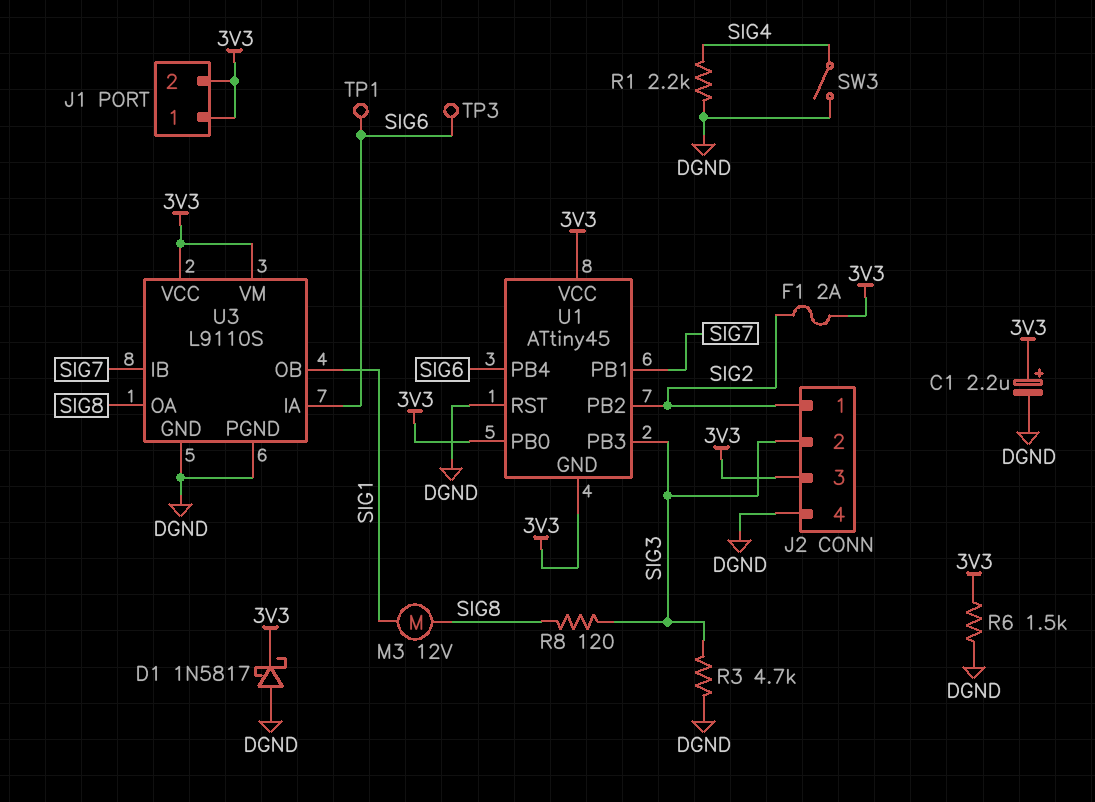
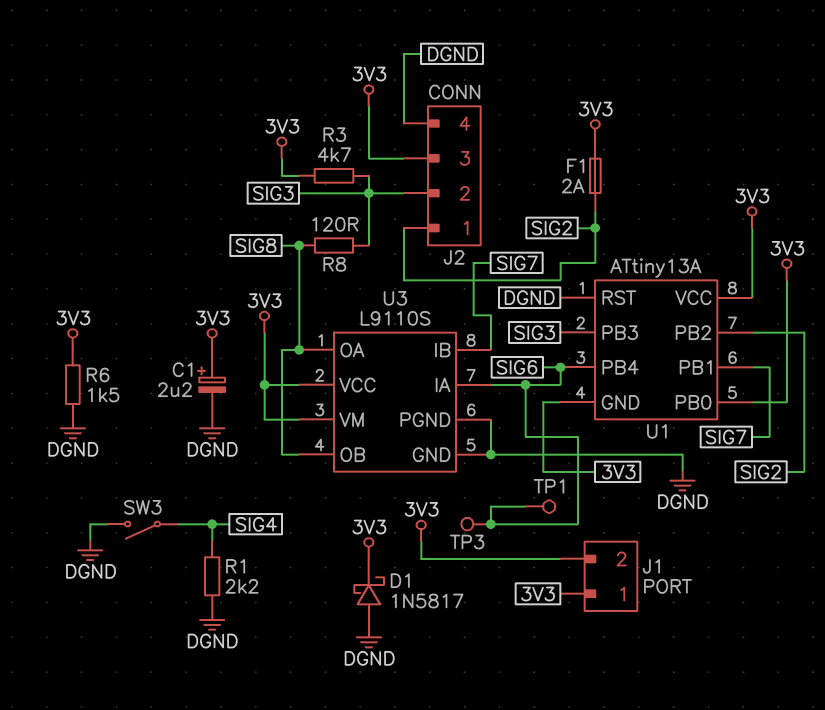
M3: motor 12V (SIG1, SIG8) -> none
R3: 4.7k (DGND, SIG3) -> 4.7k (3V3, SIG3)
U1: ATtiny45 -> ATtiny13A
U3 pin OB: SIG1 -> SIG8

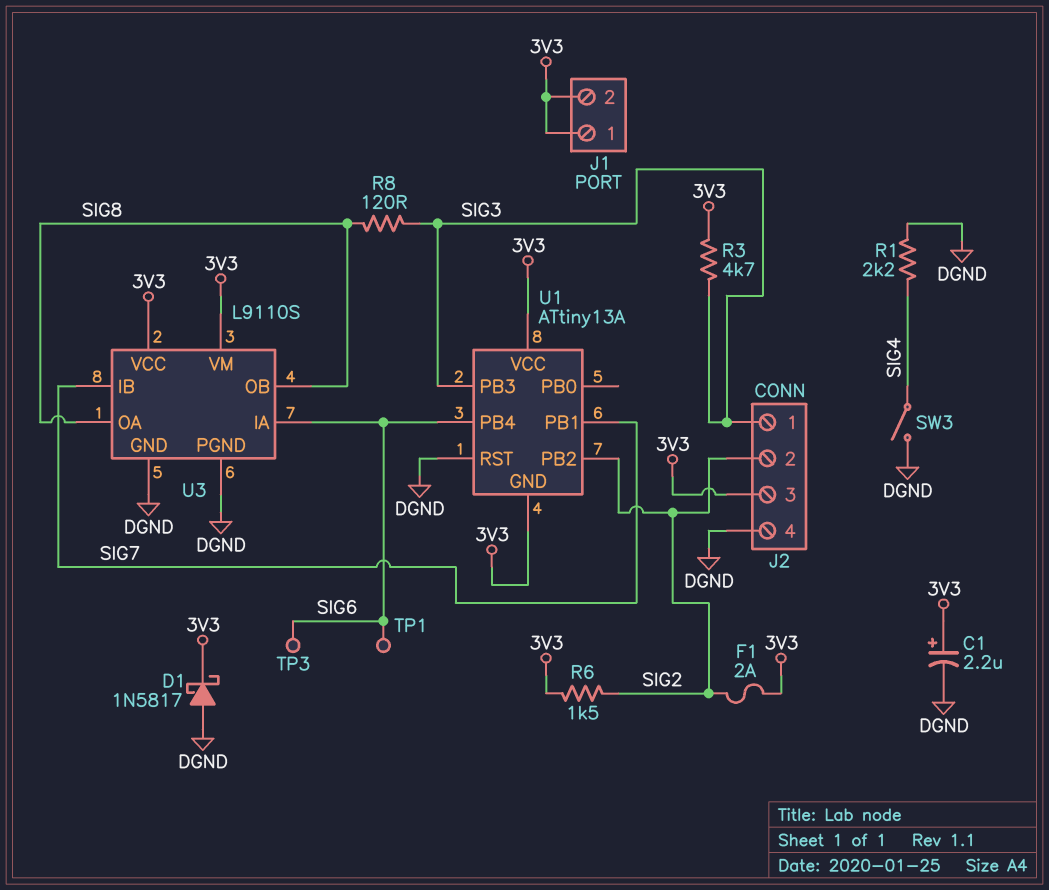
J2 pin 1: SIG2 -> SIG3
J2 pin 2: SIG3 -> SIG2
R6: 1.5k (3V3, DGND) -> 1.5k (3V3, SIG2)
U1 pin PB0: 3V3 -> none

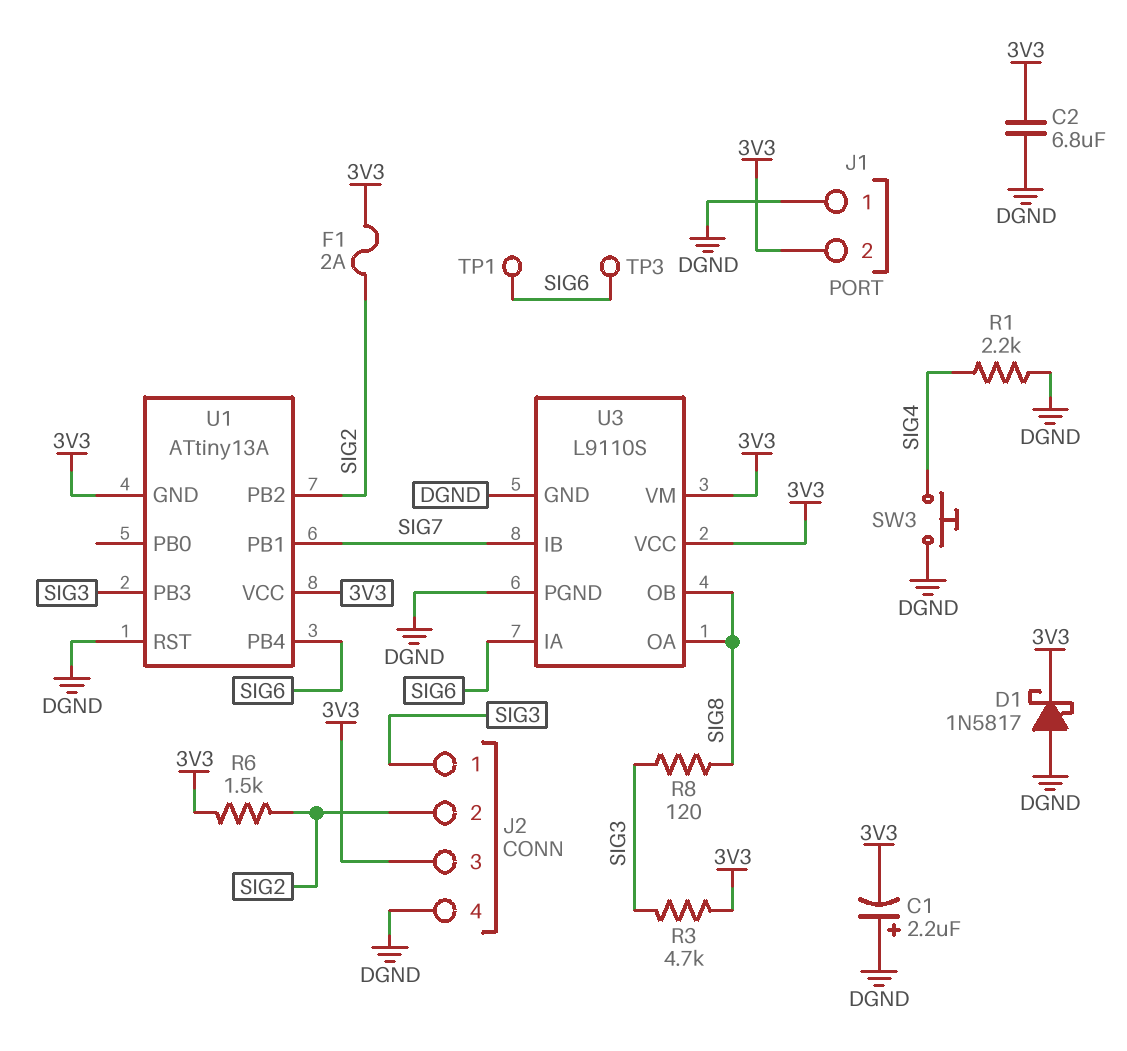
C1: 2.2uF (plus 3V3, minus DGND) -> 2.2uF (plus DGND, minus 3V3)
C2: none -> 6.8uF (3V3, DGND)
J1 pin 1: 3V3 -> DGND
SW3: switch (DGND, SIG4) -> button (DGND, SIG4)

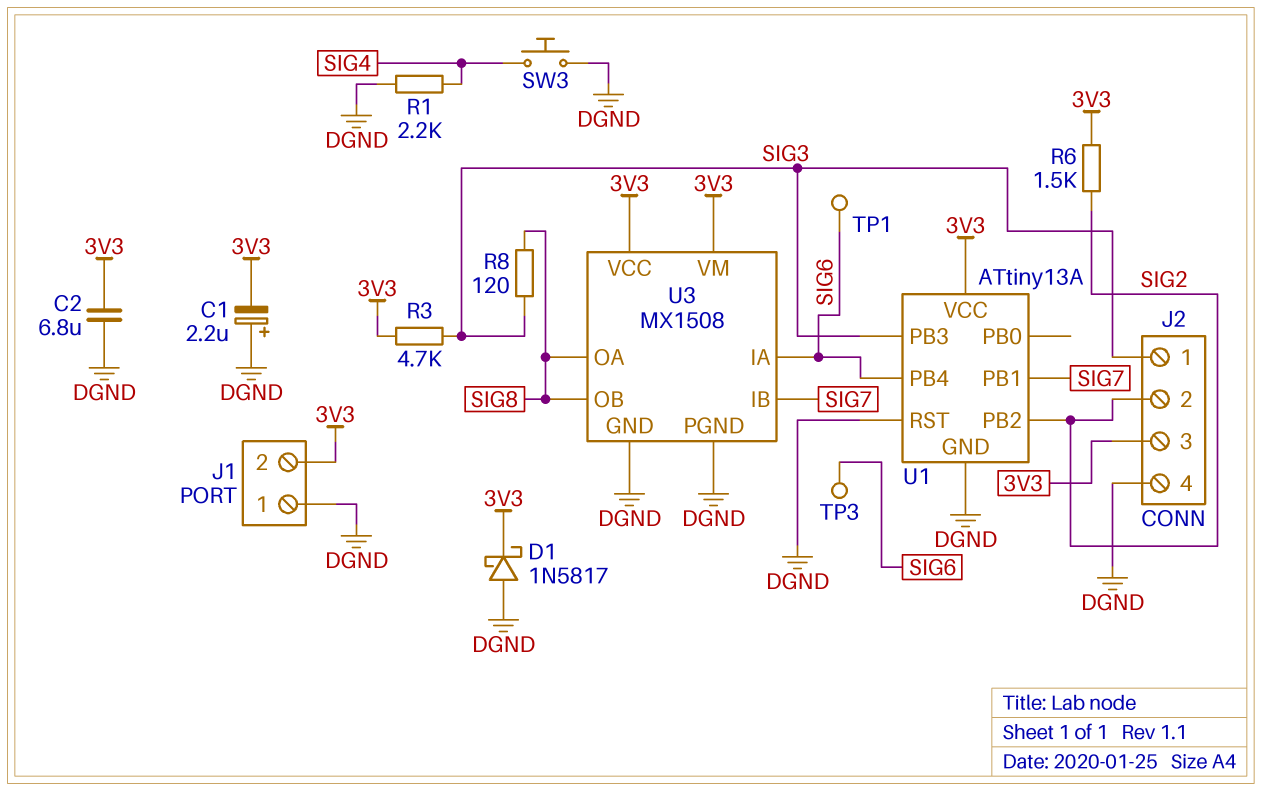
F1: 2A (3V3, SIG2) -> none
U1 pin GND: 3V3 -> DGND
U3: L9110S -> MX1508

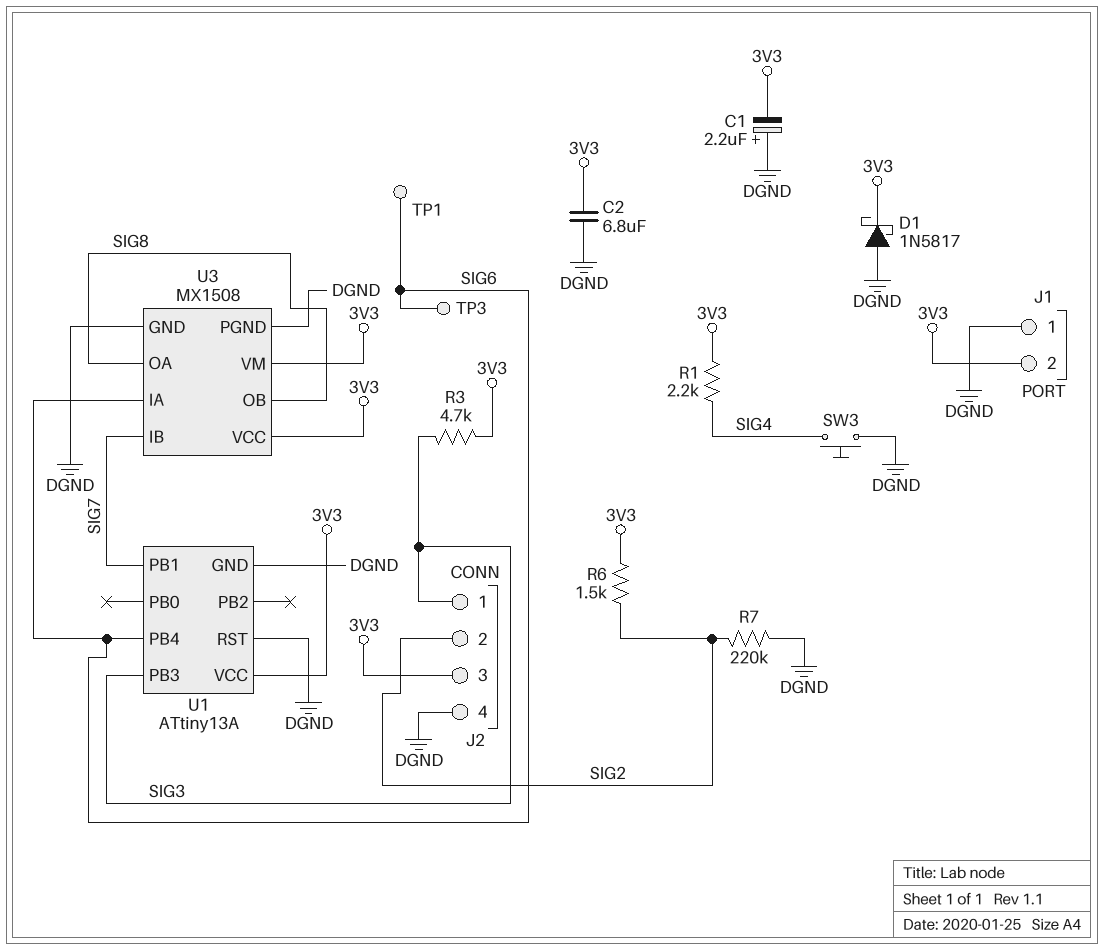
R1: 2.2k (DGND, SIG4) -> 2.2k (3V3, SIG4)
R7: none -> 220k (DGND, SIG2)
R8: 120 (SIG3, SIG8) -> none
U1 pin PB2: SIG2 -> none

